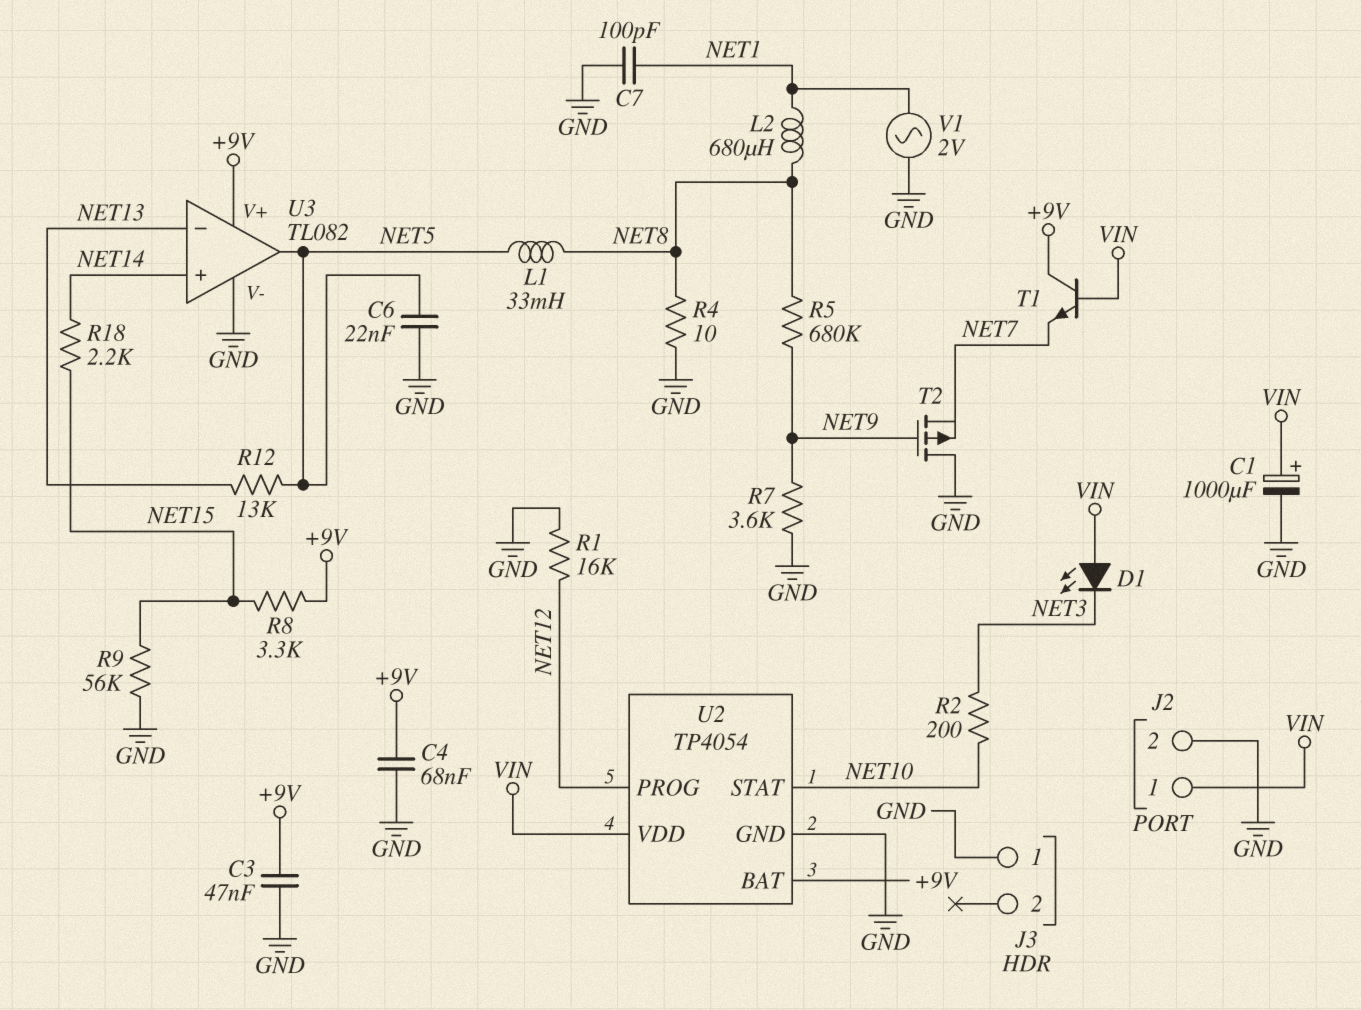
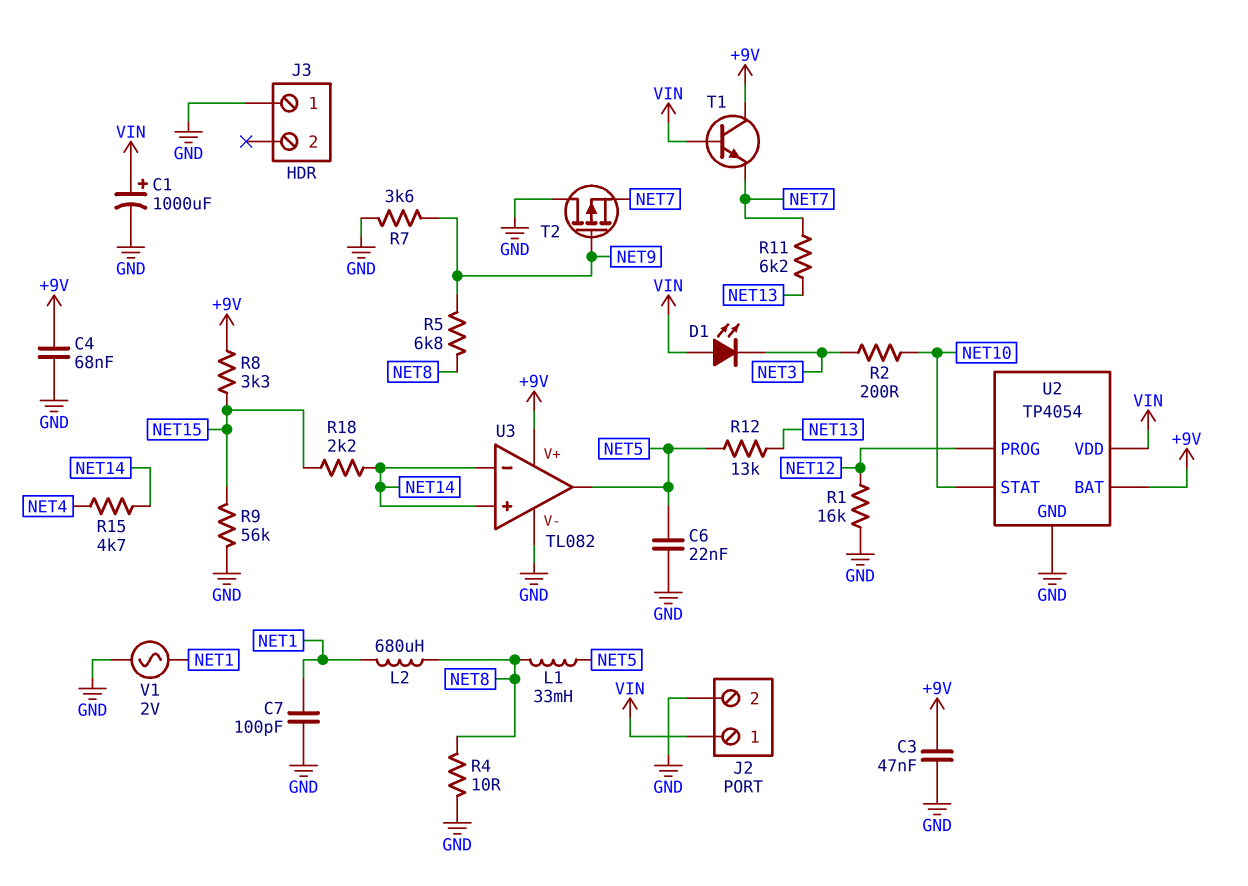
R5: 680k (NET8, NET9) -> 6.8k (NET8, NET9)
R11: none -> 6.2k (NET7, NET13)
R15: none -> 4.7k (NET4, NET14)
U3 pin in-: NET13 -> NET14

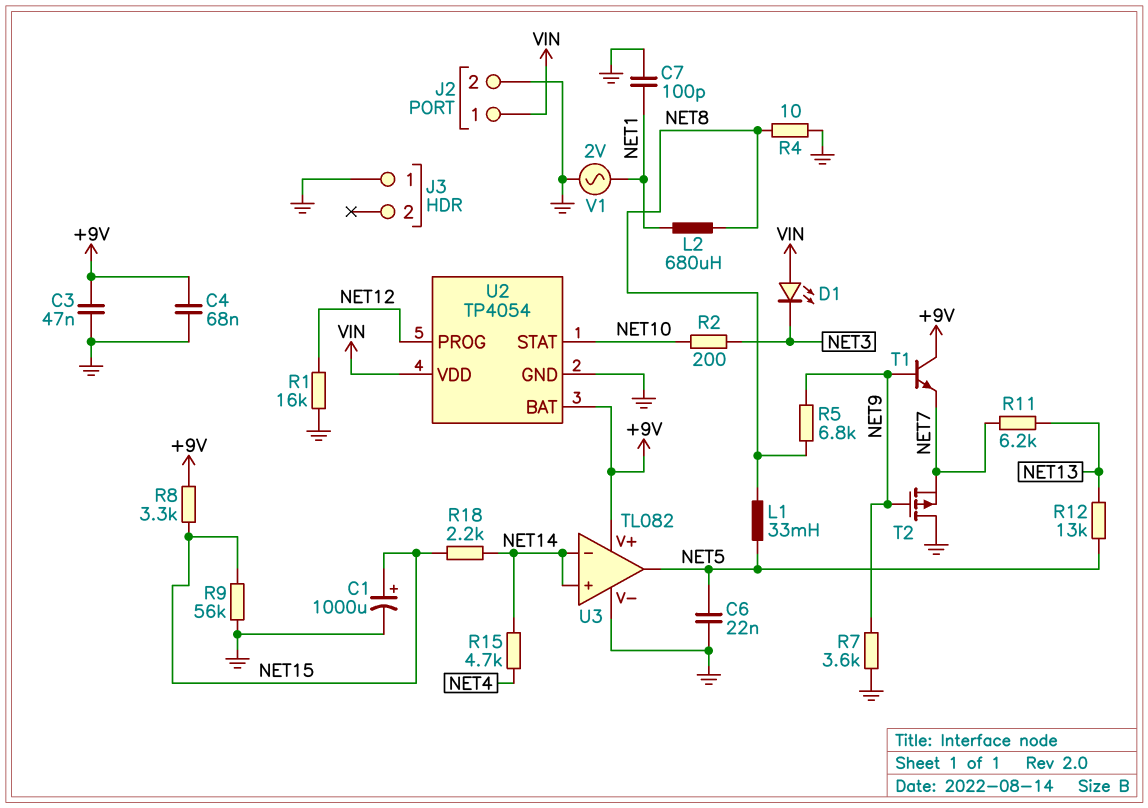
C1: 1000uF (plus VIN, minus GND) -> 1000uF (plus NET15, minus GND)
T1: NPN (B VIN, C +9V, E NET7) -> NPN (B NET9, C +9V, E NET7)

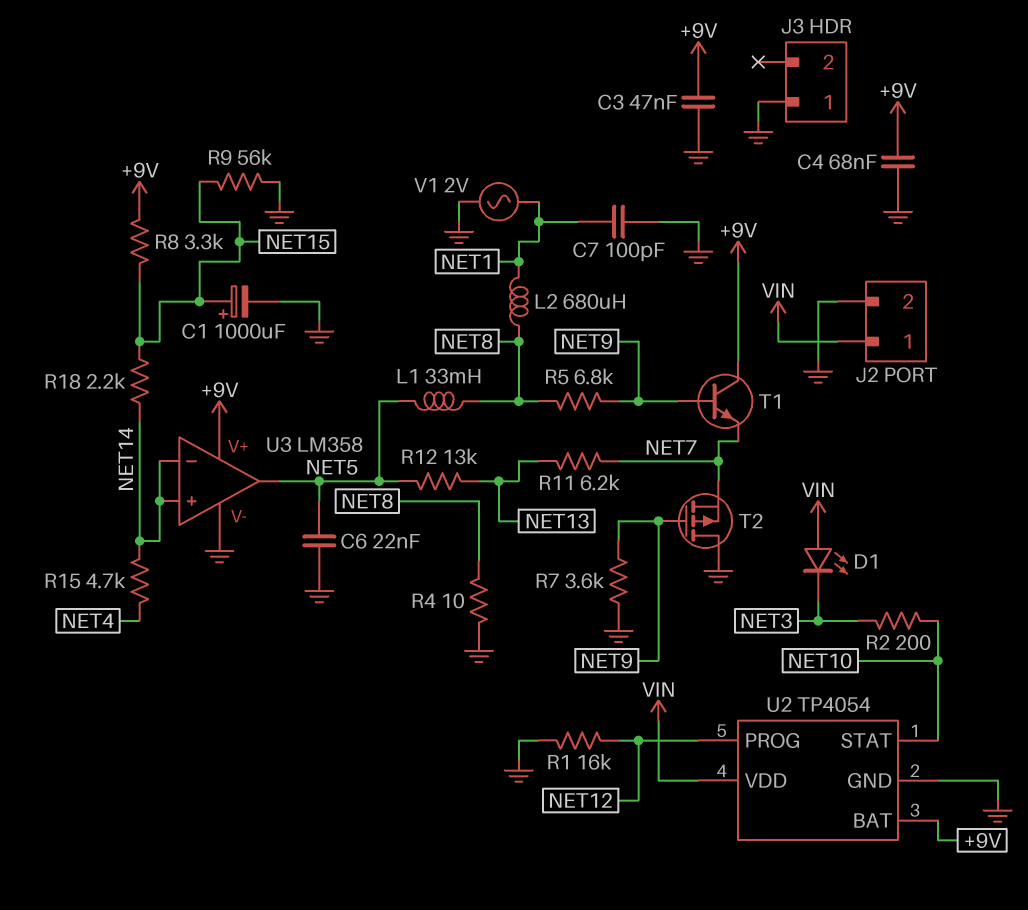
U3: TL082 -> LM358

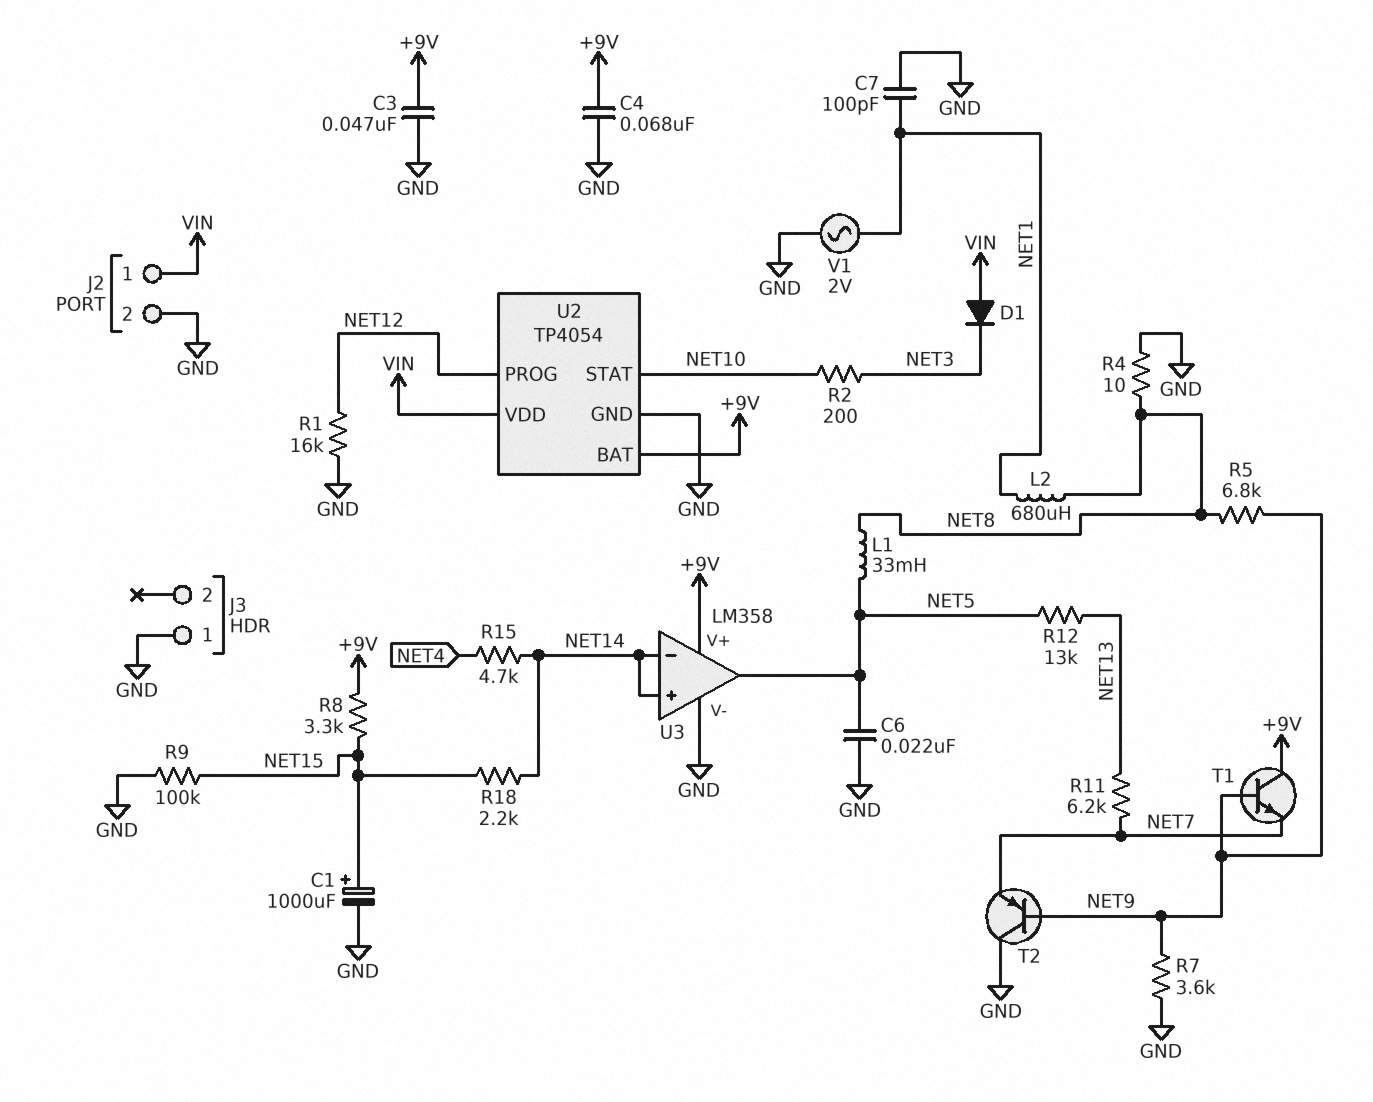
D1: LED (A VIN, K NET3) -> diode (A VIN, K NET3)
R9: 56k (GND, NET15) -> 100k (GND, NET15)
T2: PMOS (G NET9, D GND, S NET7) -> PNP (B NET9, C GND, E NET7)

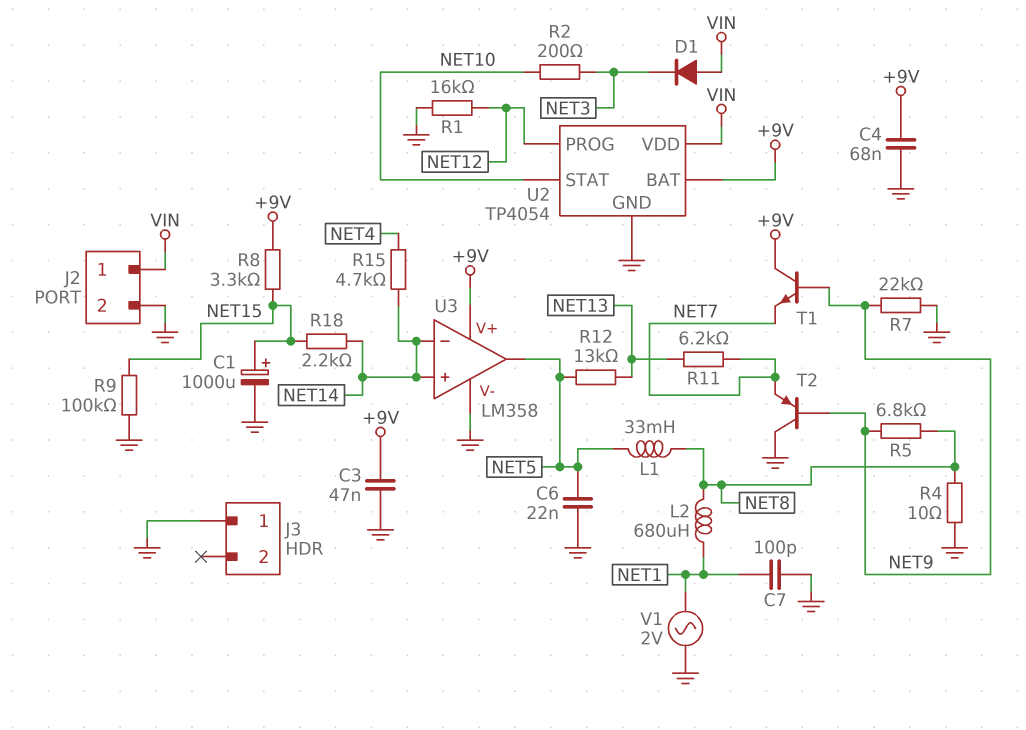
R7: 3.6k (GND, NET9) -> 22k (GND, NET9)

